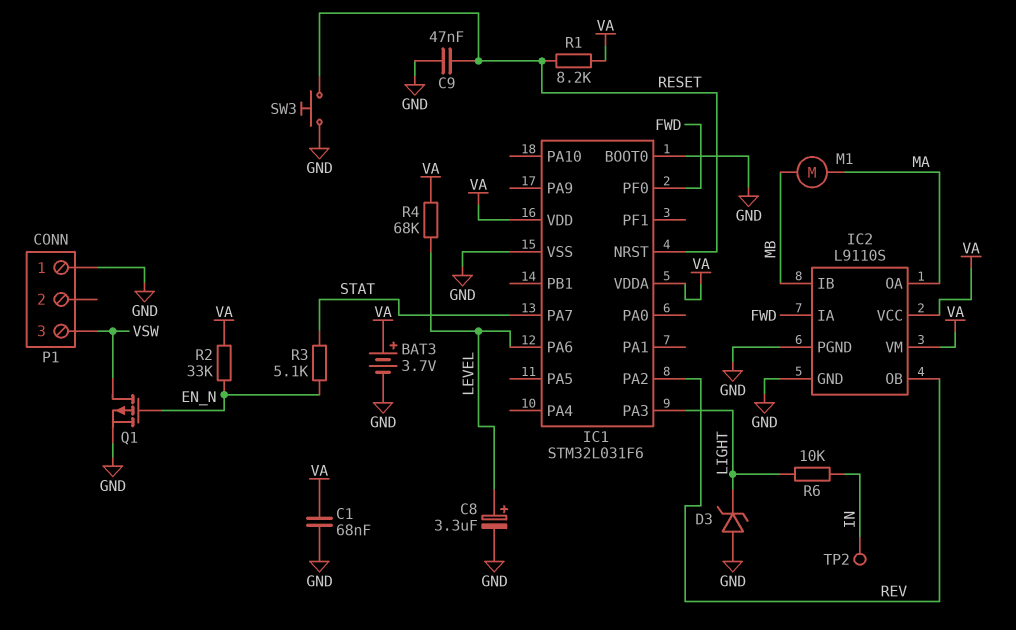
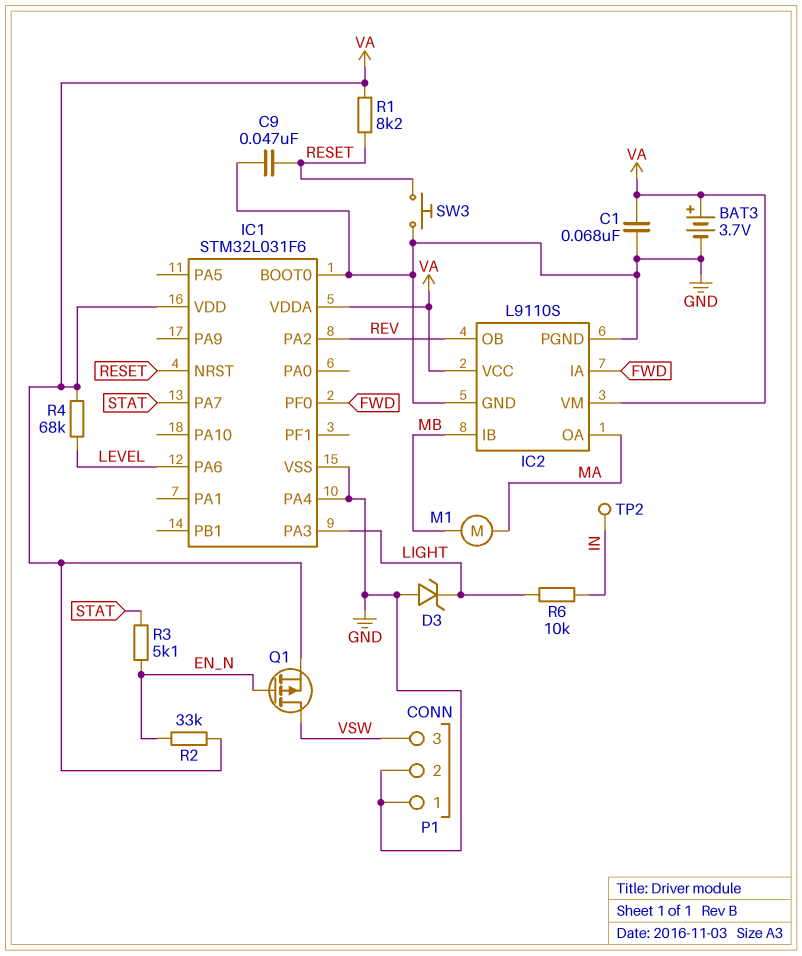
C8: 3.3uF (plus LEVEL, minus GND) -> none
IC1 pin PA4: none -> GND
P1 pin 2: none -> GND
Q1: PMOS (G EN_N, D VSW, S GND) -> PMOS (G EN_N, D VSW, S VA)

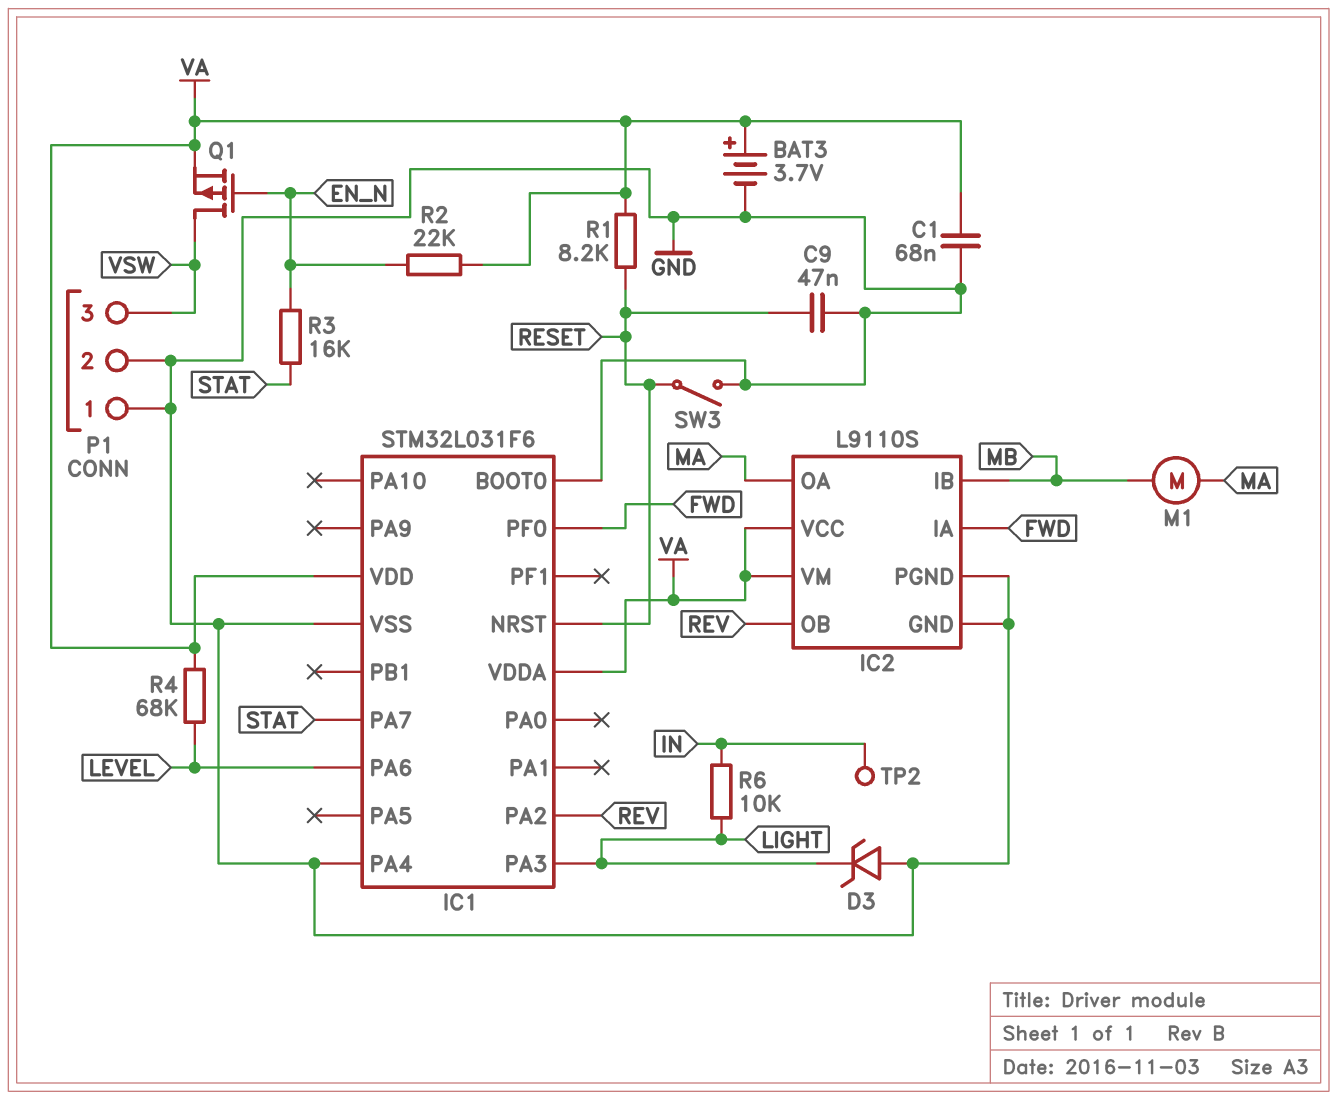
R2: 33k (EN_N, VA) -> 22k (EN_N, VA)
R3: 5.1k (EN_N, STAT) -> 16k (EN_N, STAT)
SW3: button (GND, RESET) -> switch (GND, RESET)

